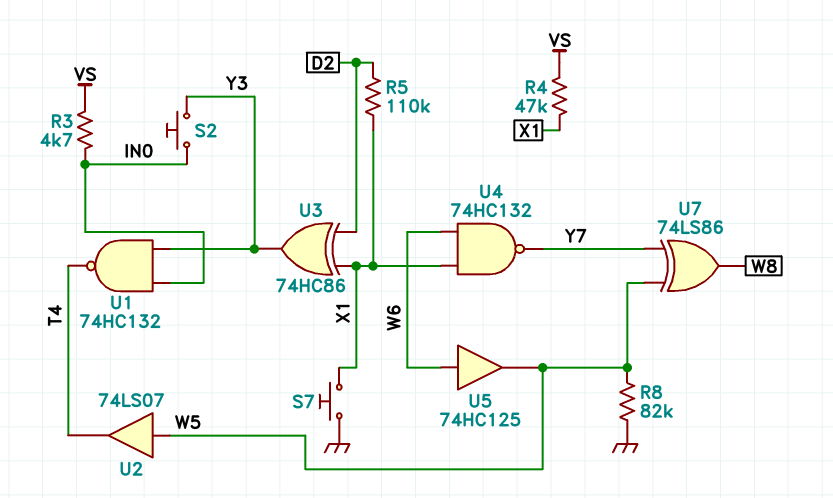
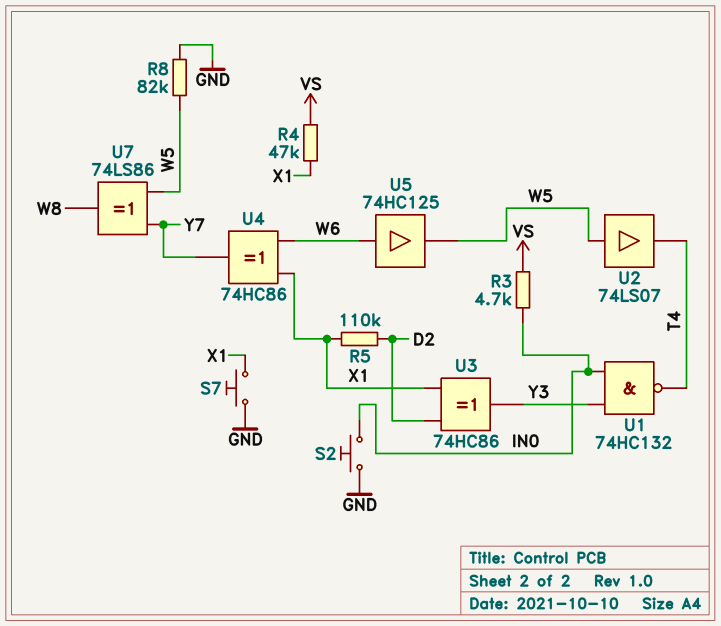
S2: button (IN0, Y3) -> button (GND, IN0)
U4: NAND 74HC132 (in W6, in X1, out Y7) -> XOR 74HC86 (in W6, in X1, out Y7)

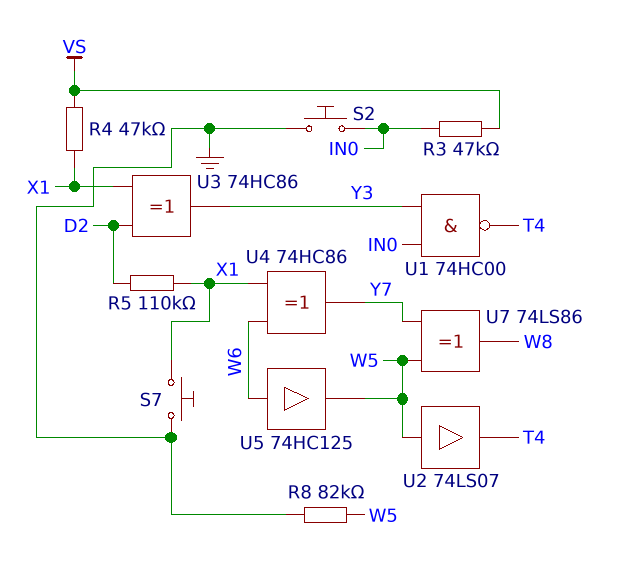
R3: 4.7k (IN0, VS) -> 47k (IN0, VS)
U1: NAND 74HC132 (in IN0, in Y3, out T4) -> NAND 74HC00 (in IN0, in Y3, out T4)

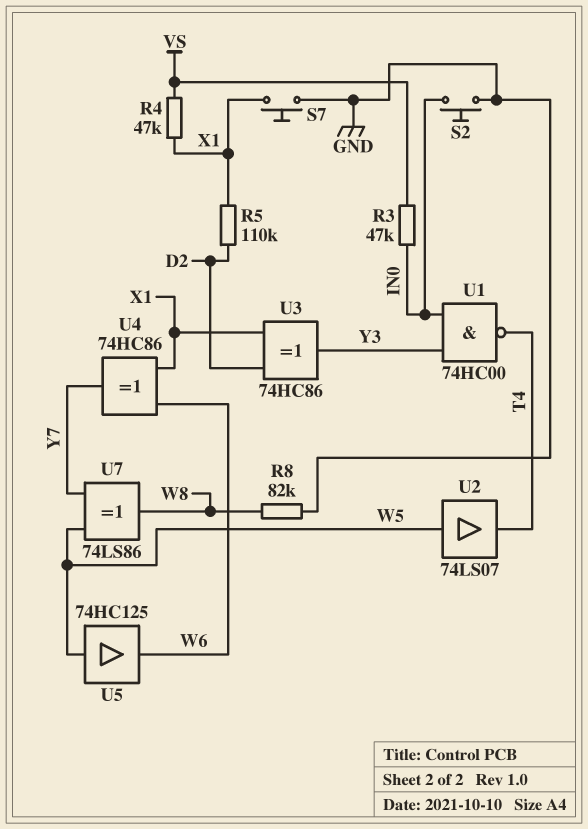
R8: 82k (GND, W5) -> 82k (GND, W8)
U5: buffer 74HC125 (in W6, out W5) -> buffer 74HC125 (in W5, out W6)

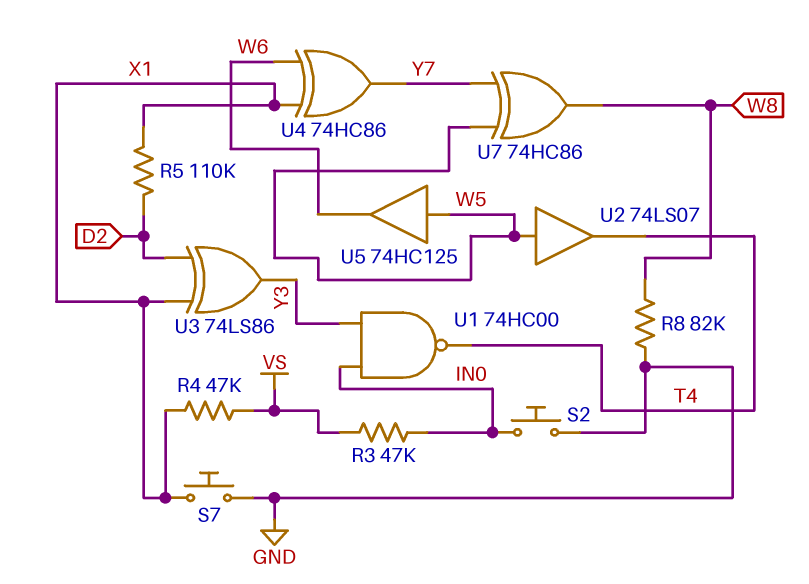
U3: XOR 74HC86 (in D2, in X1, out Y3) -> XOR 74LS86 (in D2, in X1, out Y3)
U7: XOR 74LS86 (in W5, in Y7, out W8) -> XOR 74HC86 (in W5, in Y7, out W8)

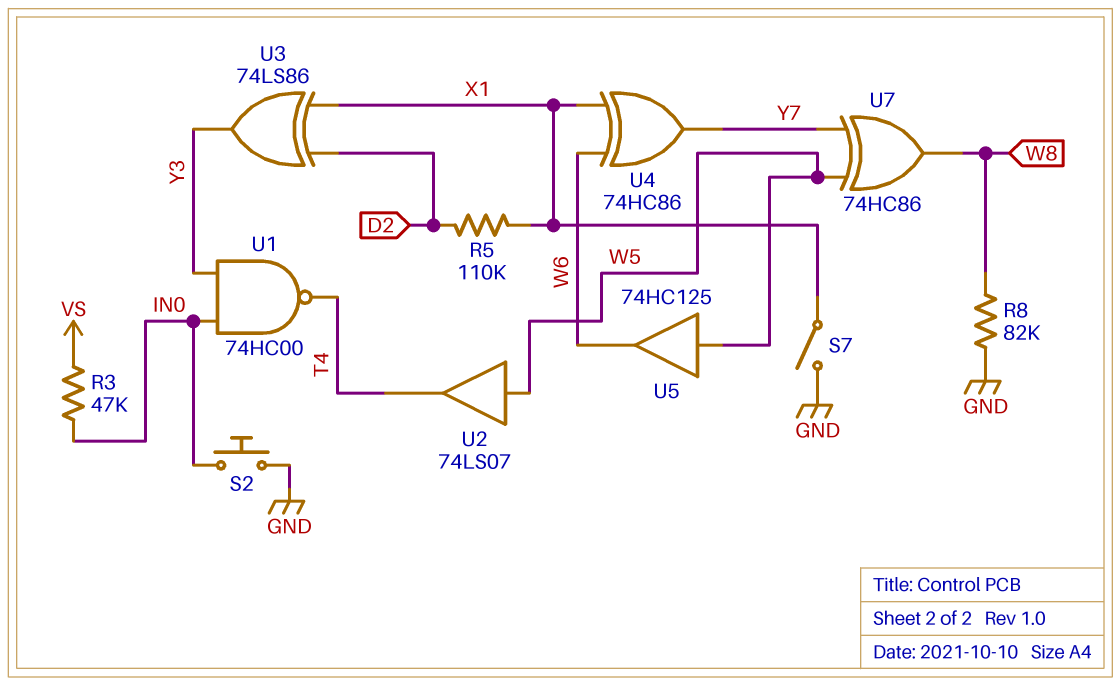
R4: 47k (VS, X1) -> none
S7: button (GND, X1) -> switch (GND, X1)

